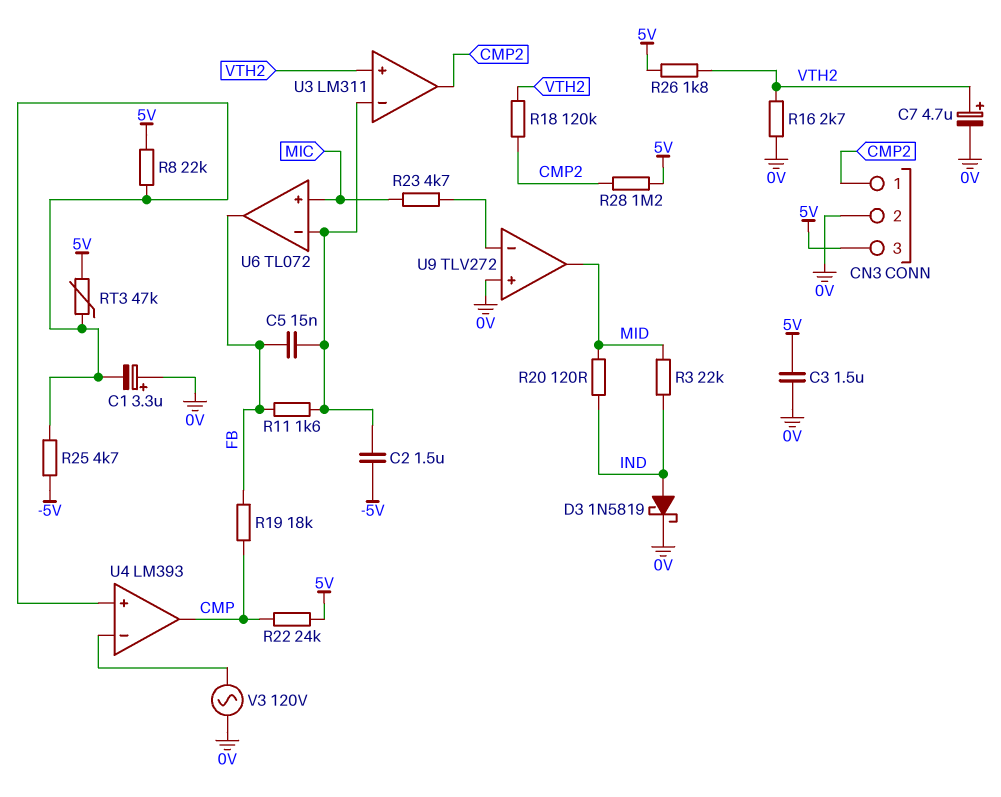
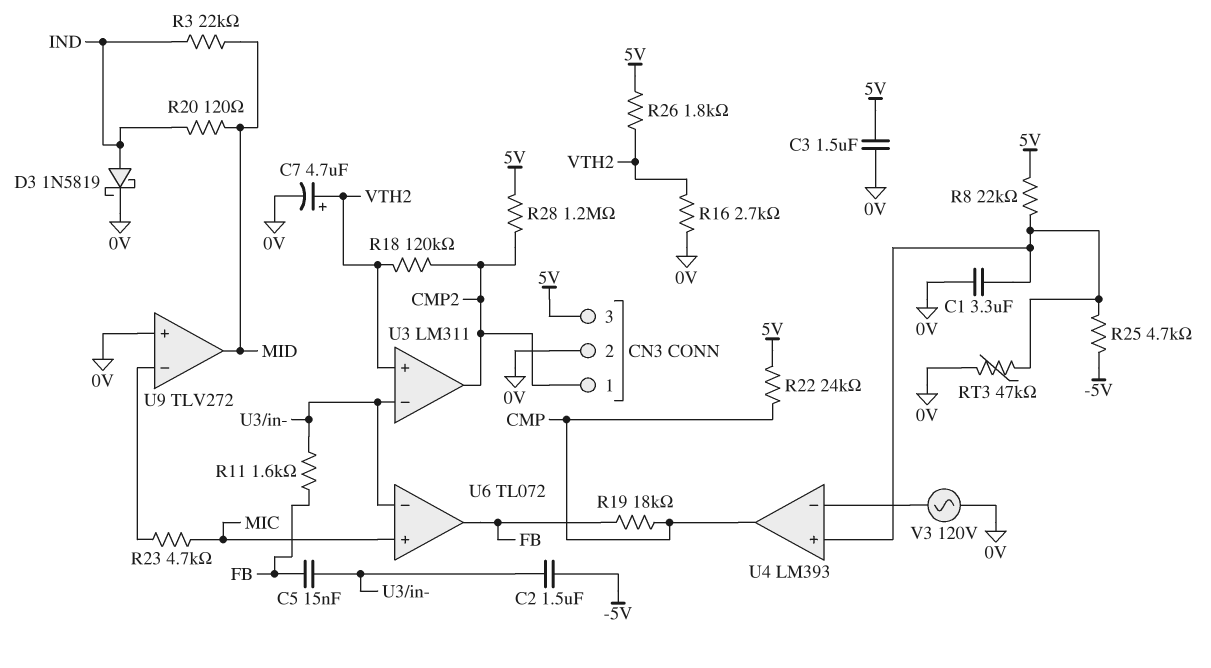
C1: 3.3uF (plus 0V, minus U4/in+) -> 3.3uF (0V, U4/in+)
RT3: 47k (5V, U4/in+) -> 47k (0V, U4/in+)

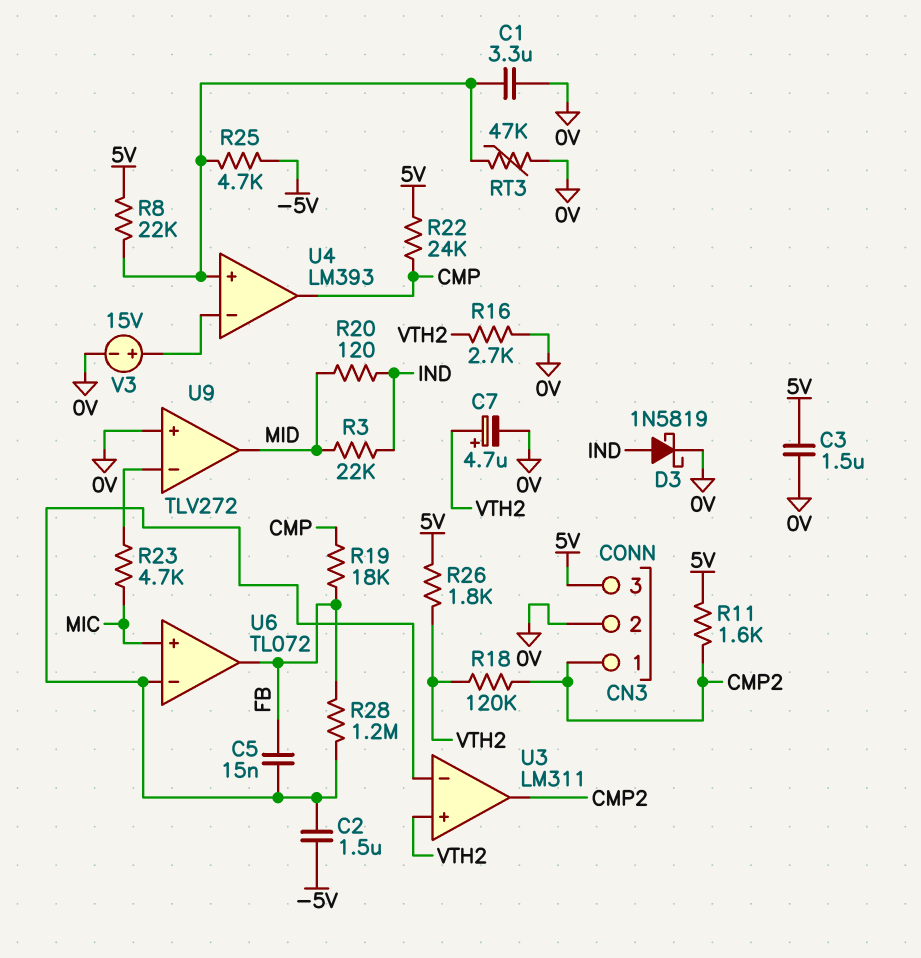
R11: 1.6k (FB, U3/in-) -> 1.6k (5V, CMP2)
R28: 1.2M (5V, CMP2) -> 1.2M (FB, U3/in-)
V3: AC 120V (0V, U4/in-) -> 15V (plus U4/in-, minus 0V)

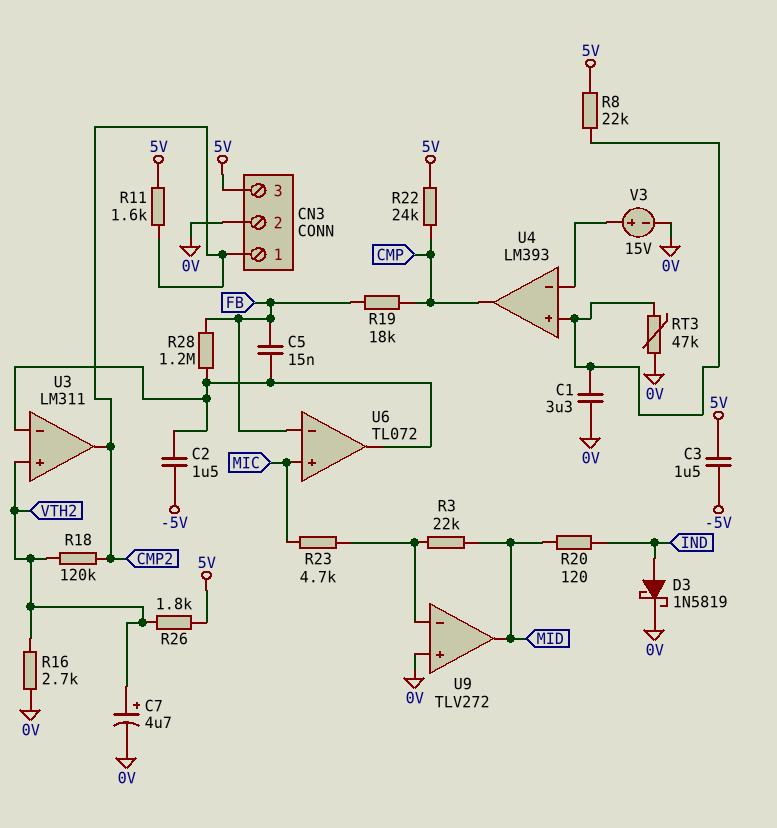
C3: 1.5uF (0V, 5V) -> 1.5uF (-5V, 5V)
R3: 22k (IND, MID) -> 22k (MID, U9/in-)
R25: 4.7k (-5V, U4/in+) -> none
U6 pin in-: U3/in- -> FB
U6 pin out: FB -> U3/in-

